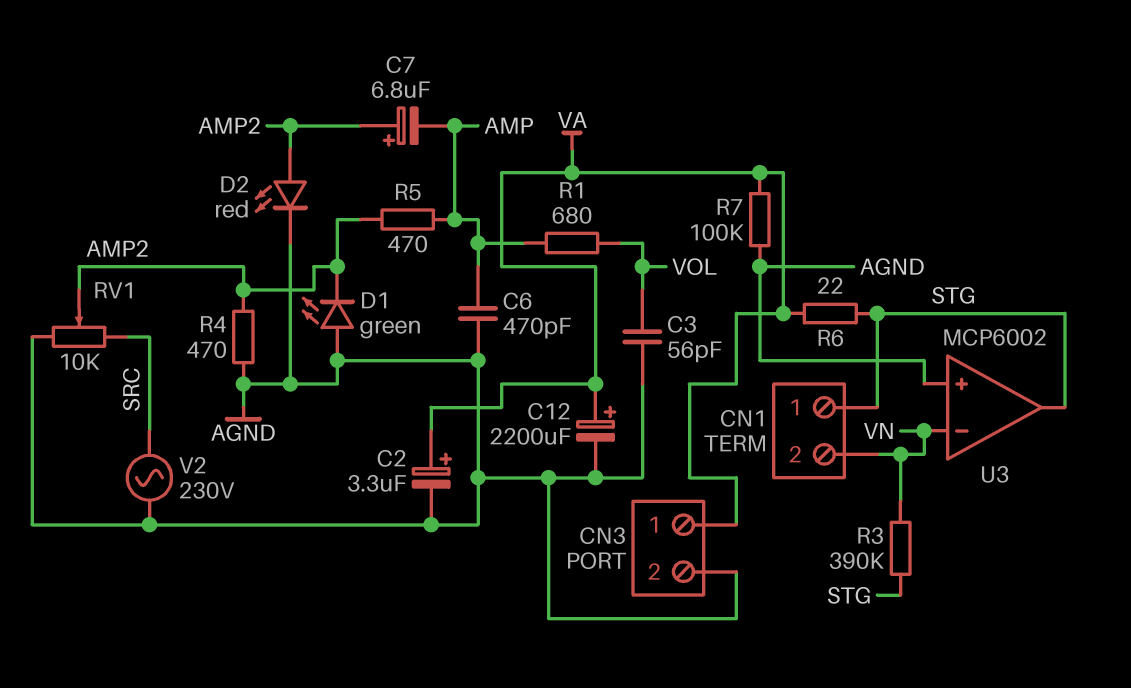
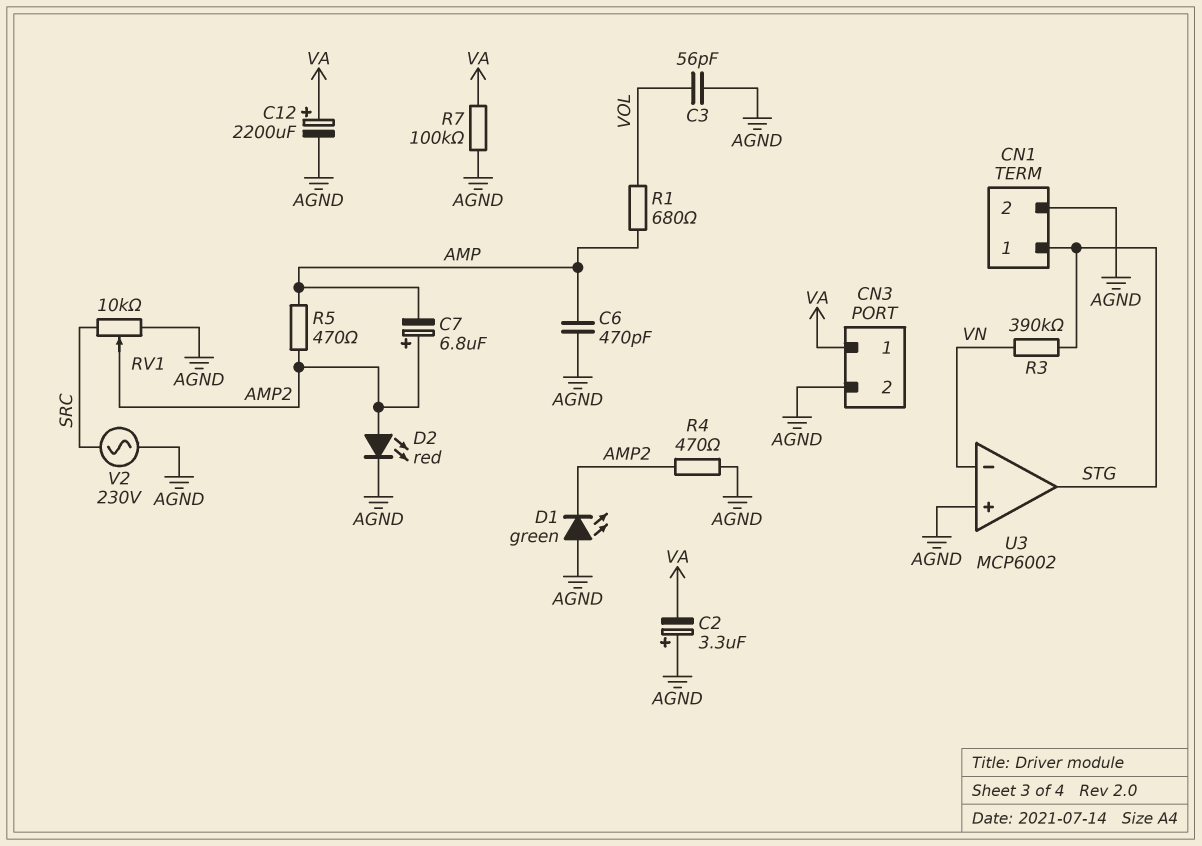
C2: 3.3uF (plus VA, minus AGND) -> 3.3uF (plus AGND, minus VA)
CN1 pin 2: VN -> AGND
R6: 22 (STG, VA) -> none

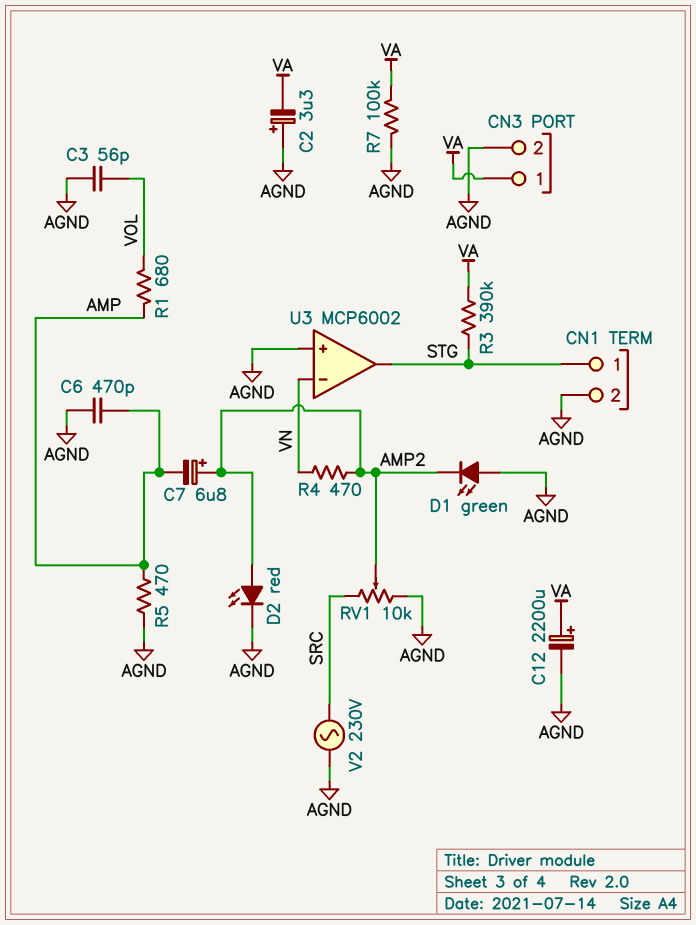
R3: 390k (STG, VN) -> 390k (STG, VA)
R4: 470 (AGND, AMP2) -> 470 (AMP2, VN)
R5: 470 (AMP, AMP2) -> 470 (AGND, AMP)

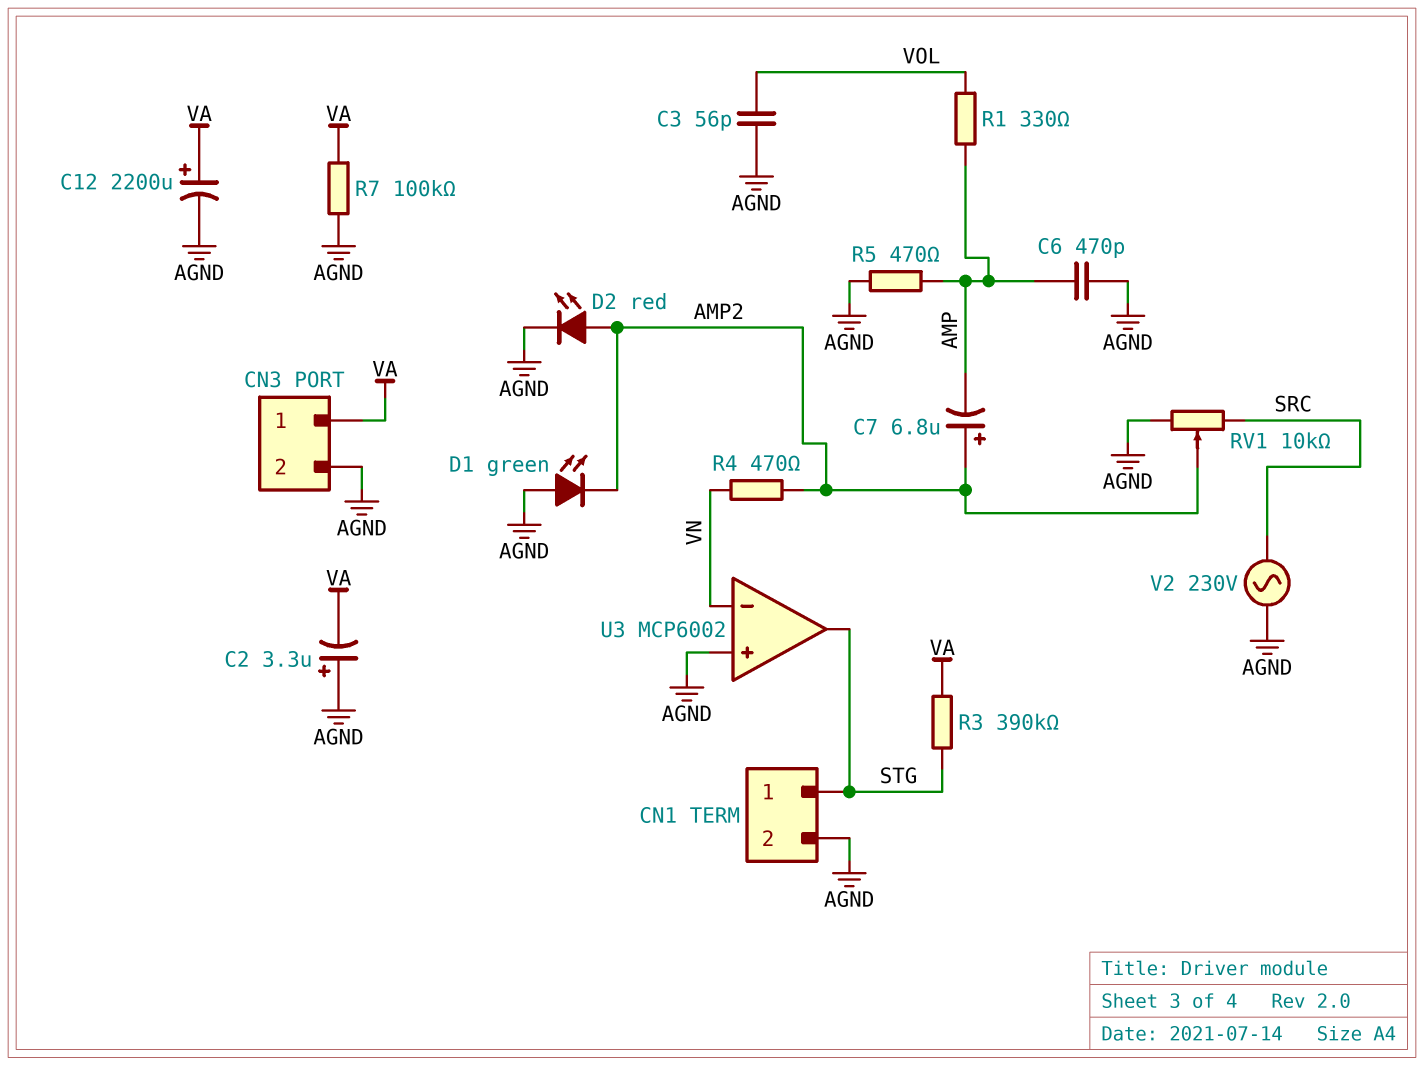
R1: 680 (AMP, VOL) -> 330 (AMP, VOL)

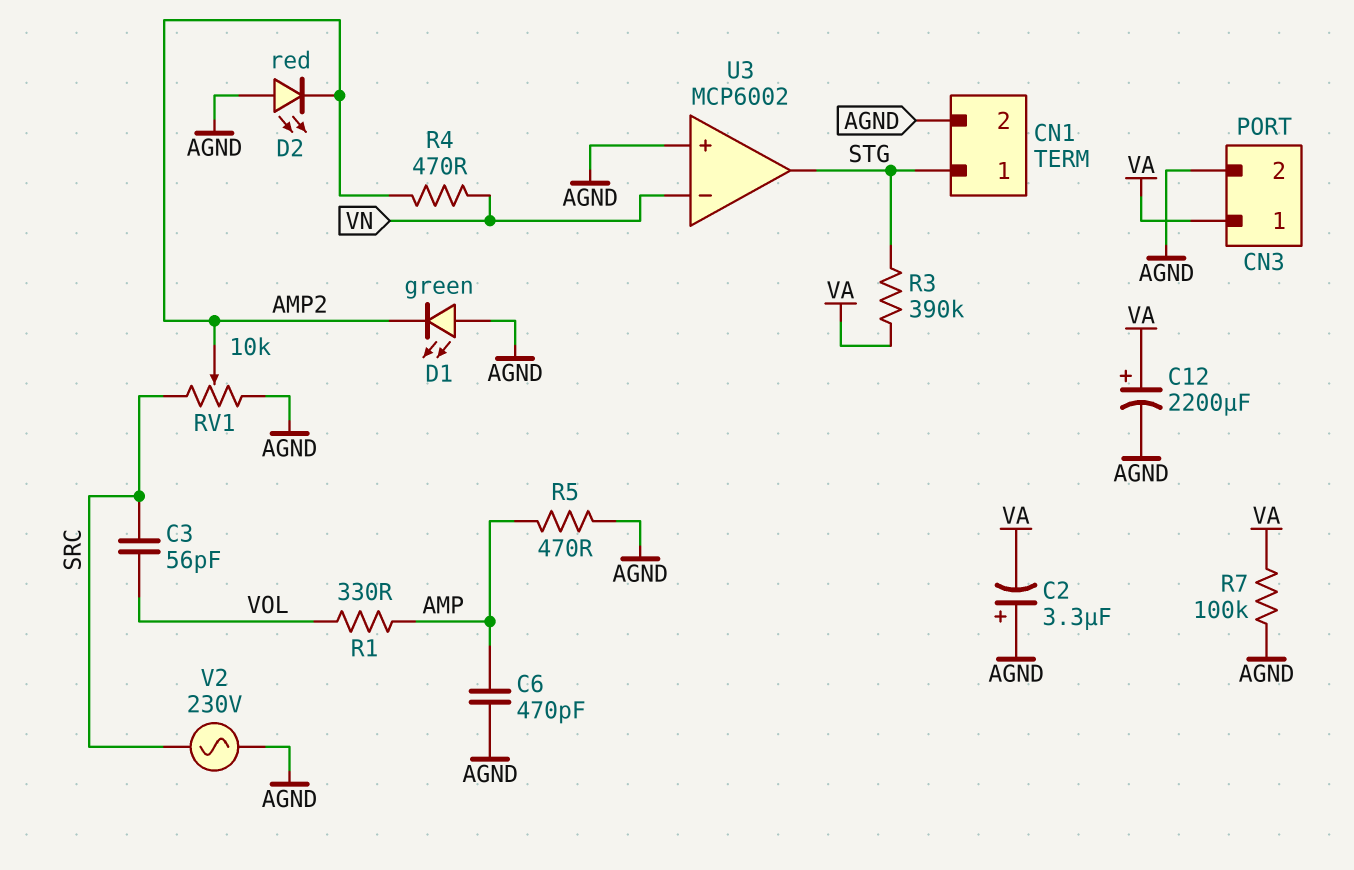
C3: 56pF (AGND, VOL) -> 56pF (SRC, VOL)
C7: 6.8uF (plus AMP2, minus AMP) -> none
D2: LED red (A AMP2, K AGND) -> LED red (A AGND, K AMP2)

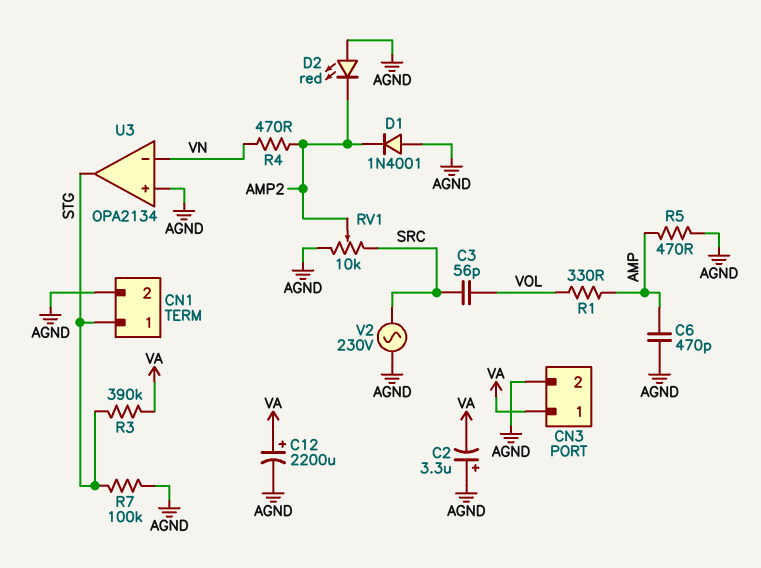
D1: LED green (A AGND, K AMP2) -> diode 1N4001 (A AGND, K AMP2)
R7: 100k (AGND, VA) -> 100k (AGND, STG)
U3: MCP6002 -> OPA2134

